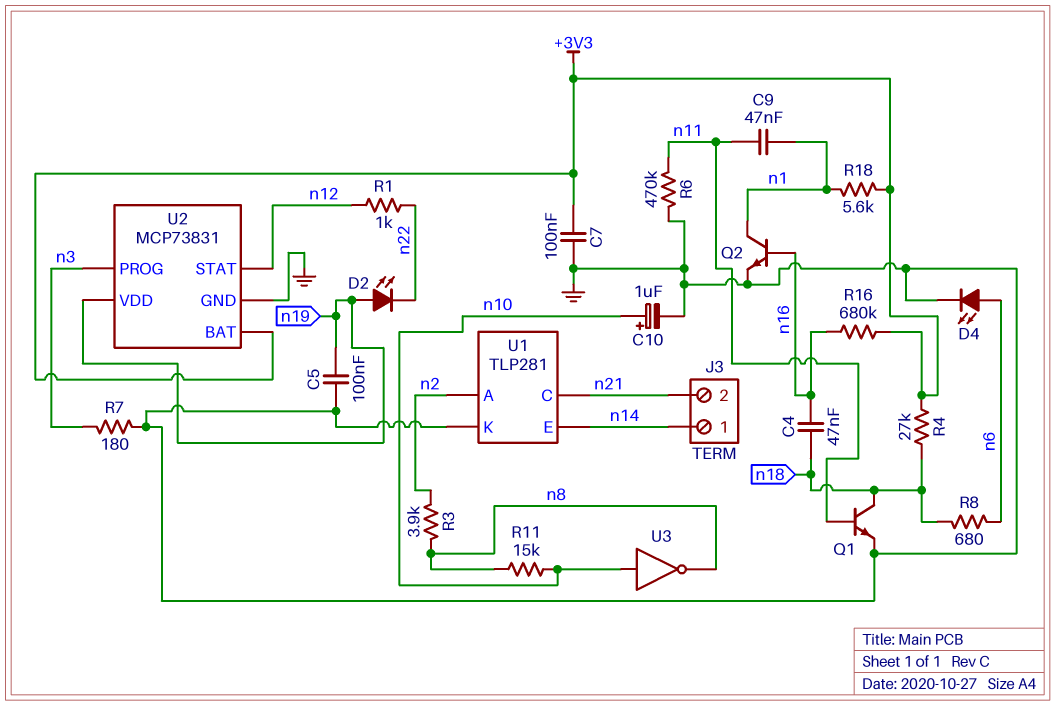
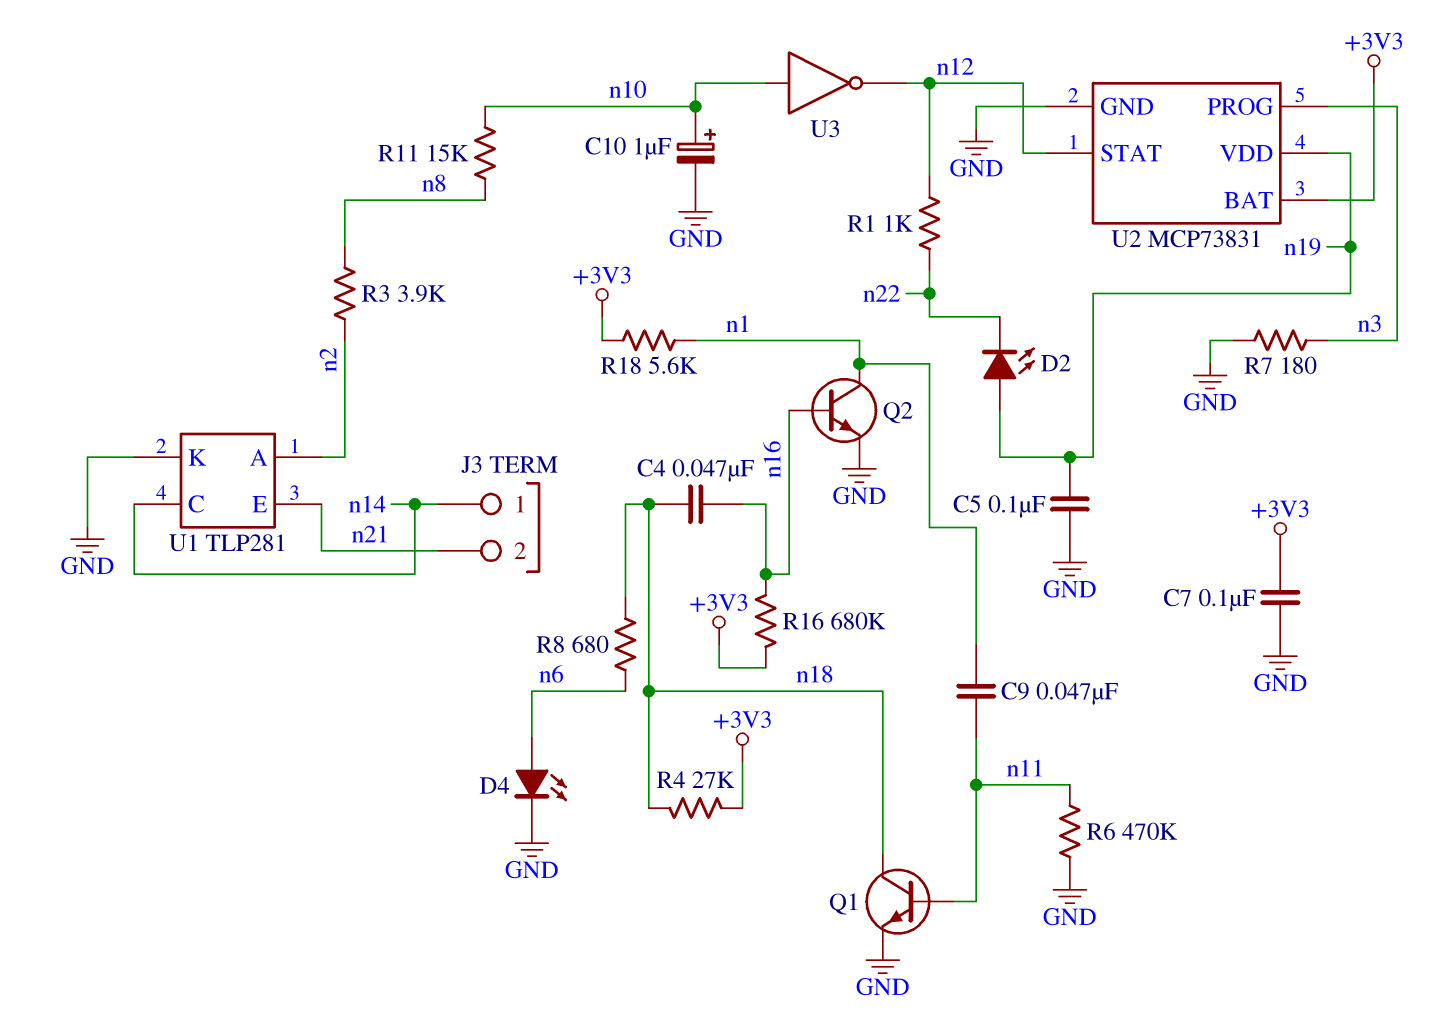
U1 pin C: n21 -> n14
U1 pin E: n14 -> n21
U3: NOT (in n10, out n8) -> NOT (in n10, out n12)

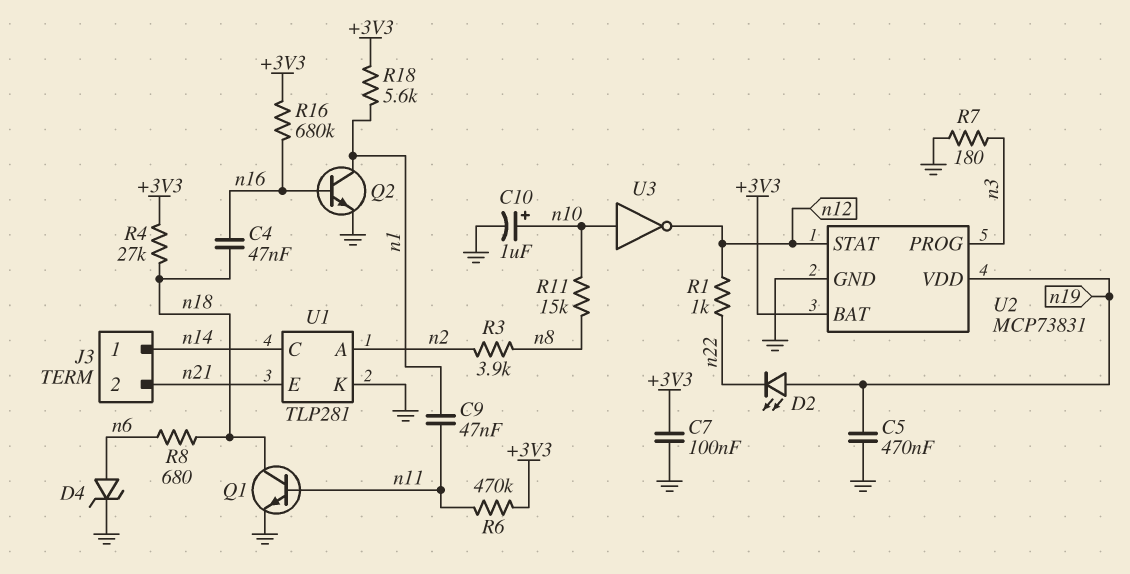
C5: 100nF (GND, n19) -> 470nF (GND, n19)
D4: LED (A n6, K GND) -> zener (A n6, K GND)
R6: 470k (GND, n11) -> 470k (+3V3, n11)

